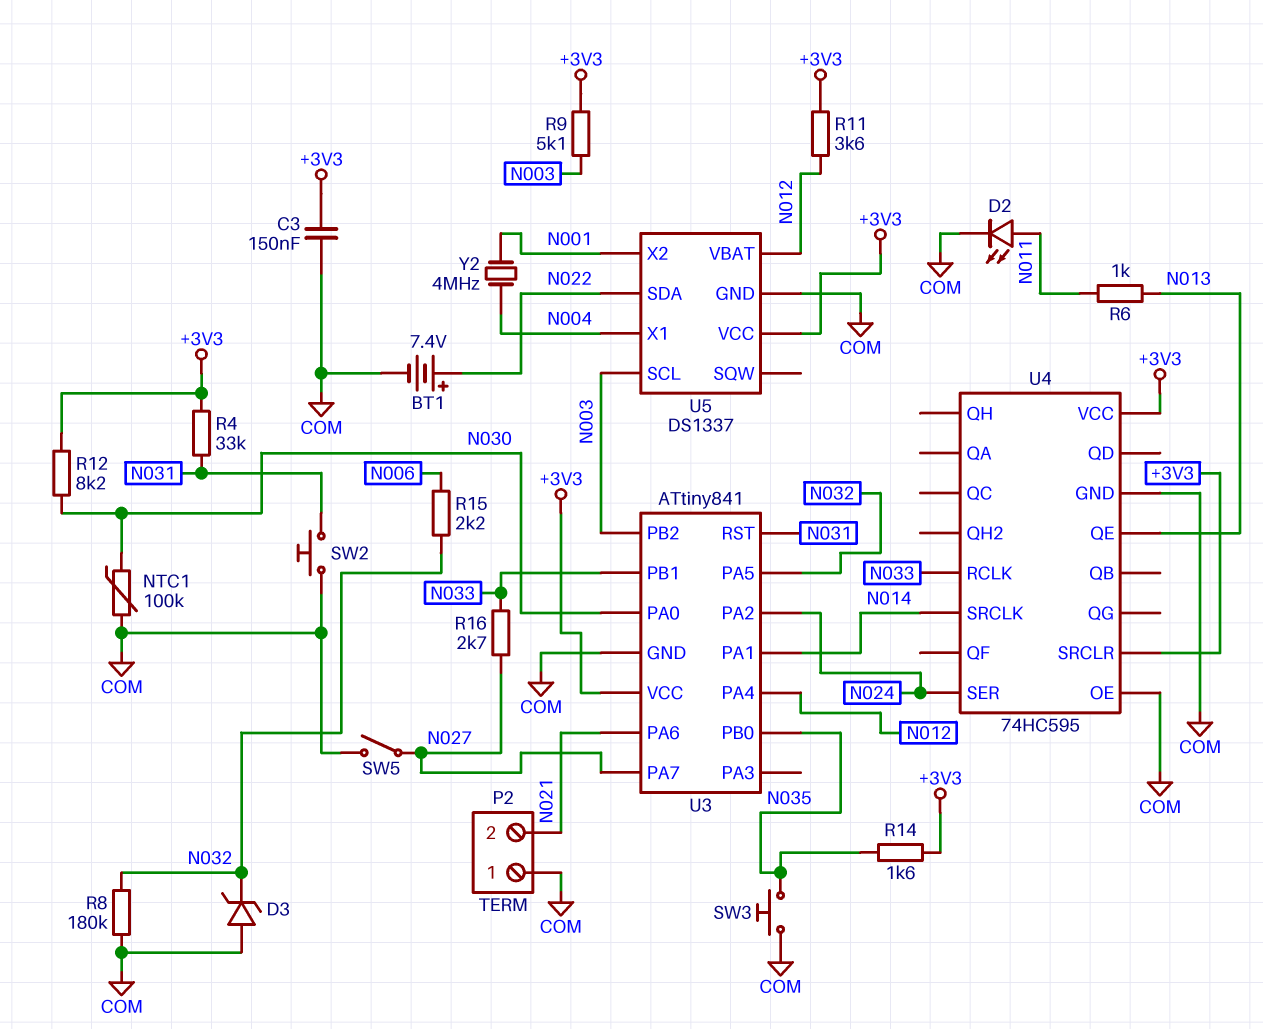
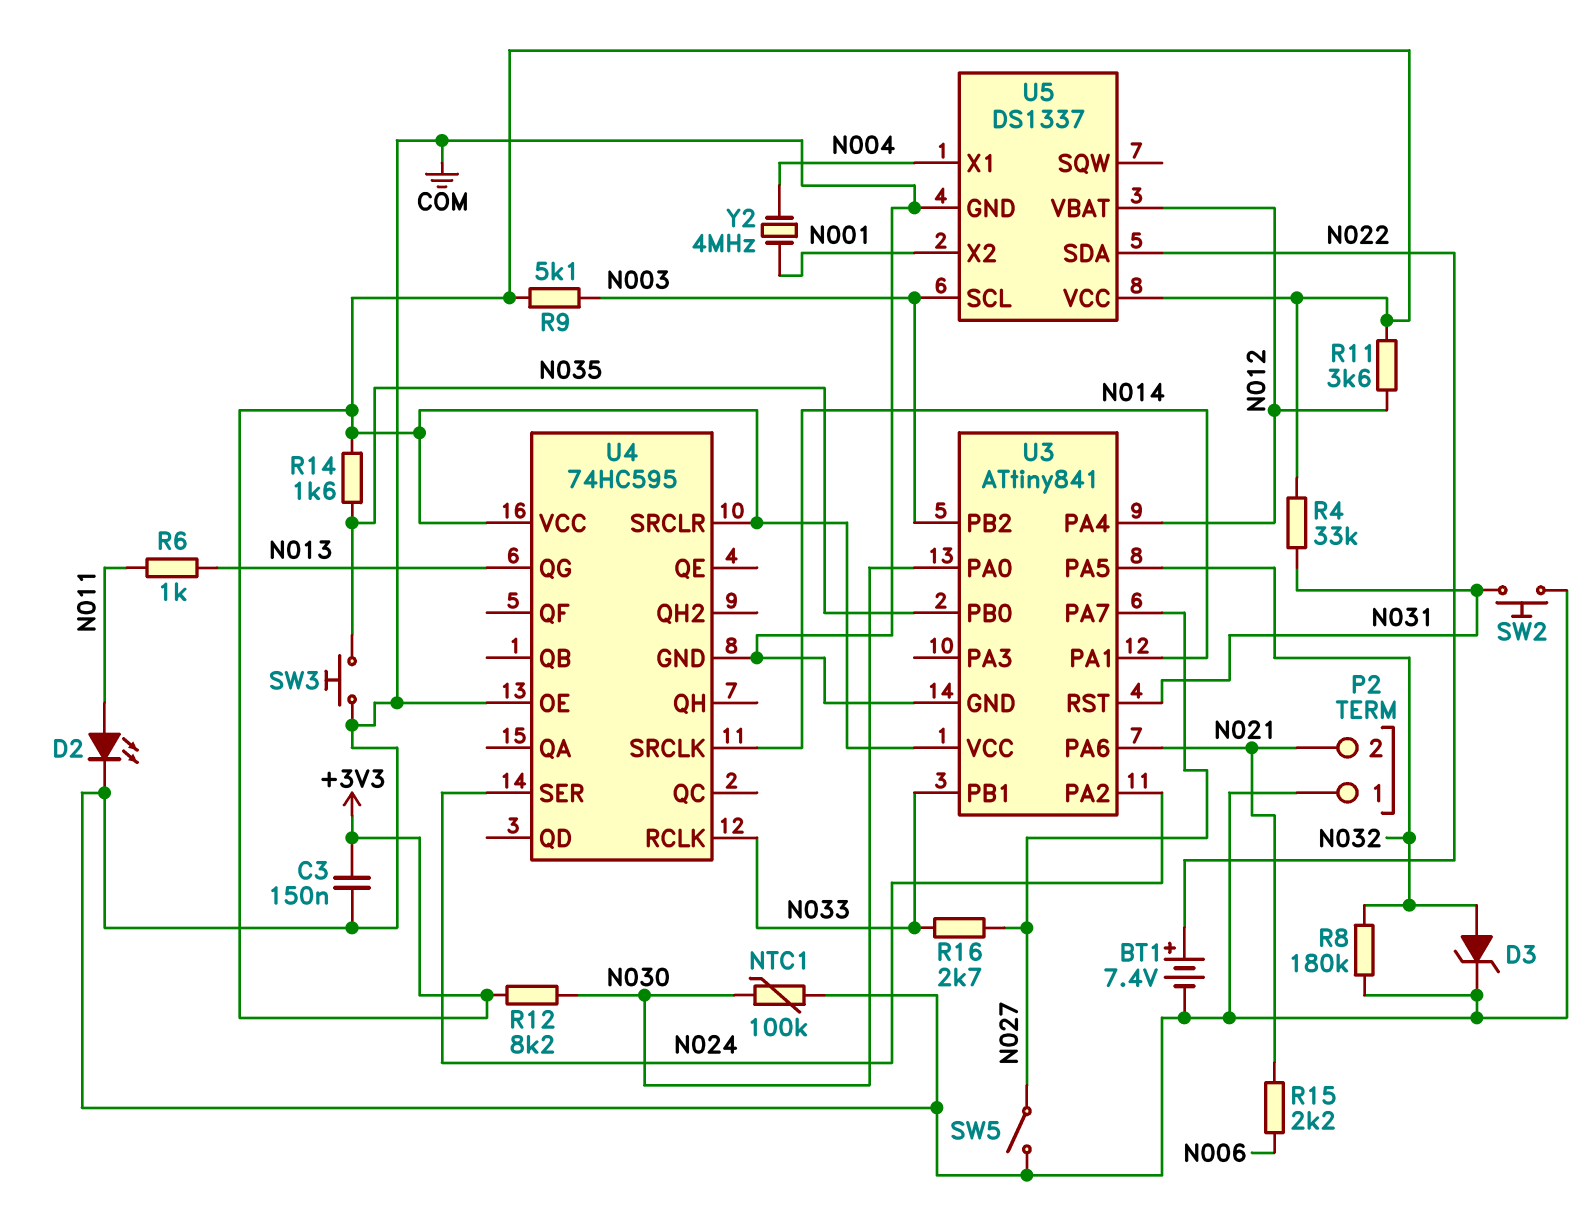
D3: zener (A COM, K N032) -> zener (A N032, K COM)
R15: 2.2k (N006, N032) -> 2.2k (N006, N021)
U4 pin QE: N013 -> none
U4 pin QG: none -> N013

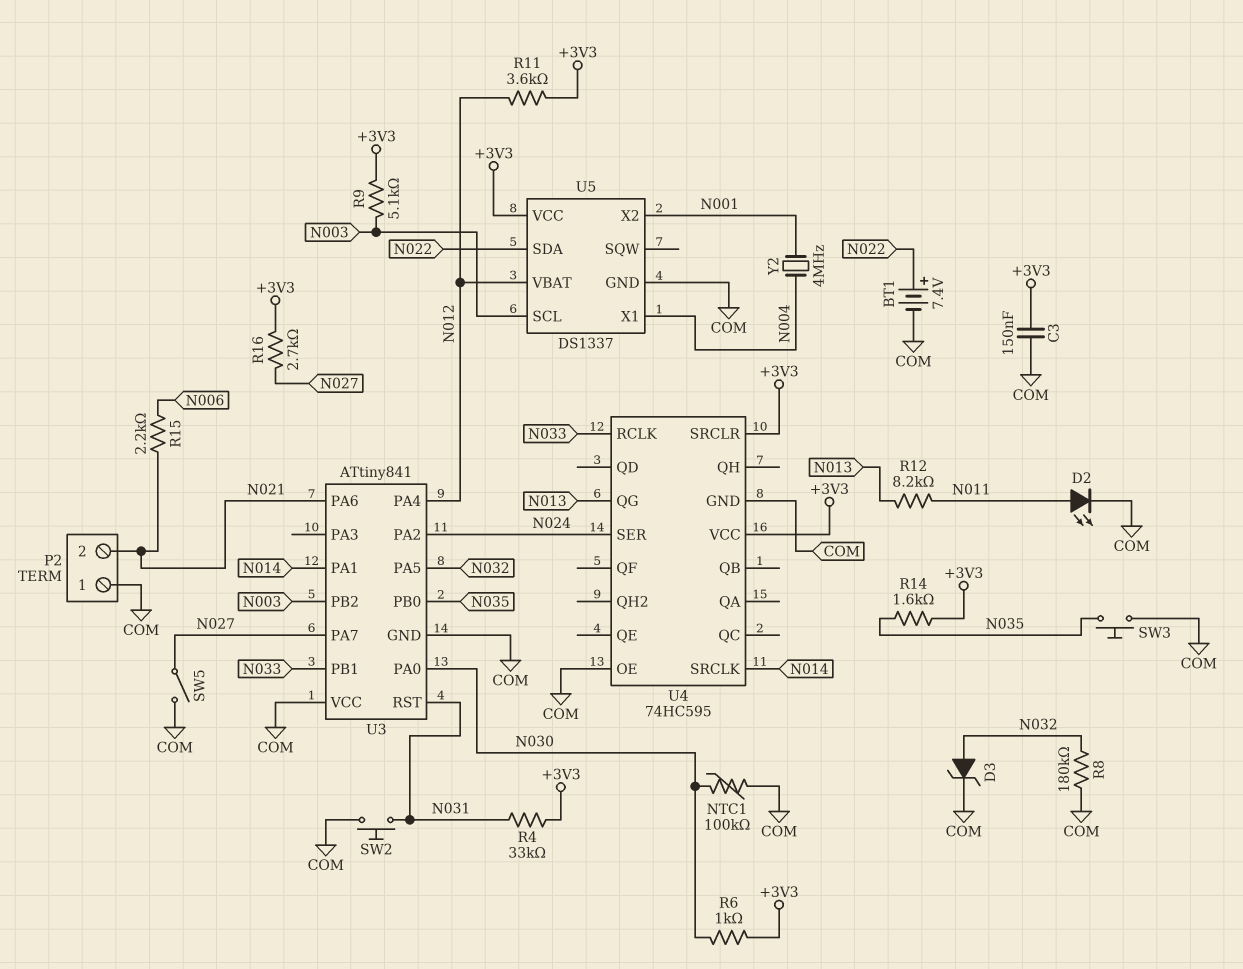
R6: 1k (N011, N013) -> 1k (+3V3, N030)
R12: 8.2k (+3V3, N030) -> 8.2k (N011, N013)
R16: 2.7k (N027, N033) -> 2.7k (+3V3, N027)
U3 pin VCC: +3V3 -> COM

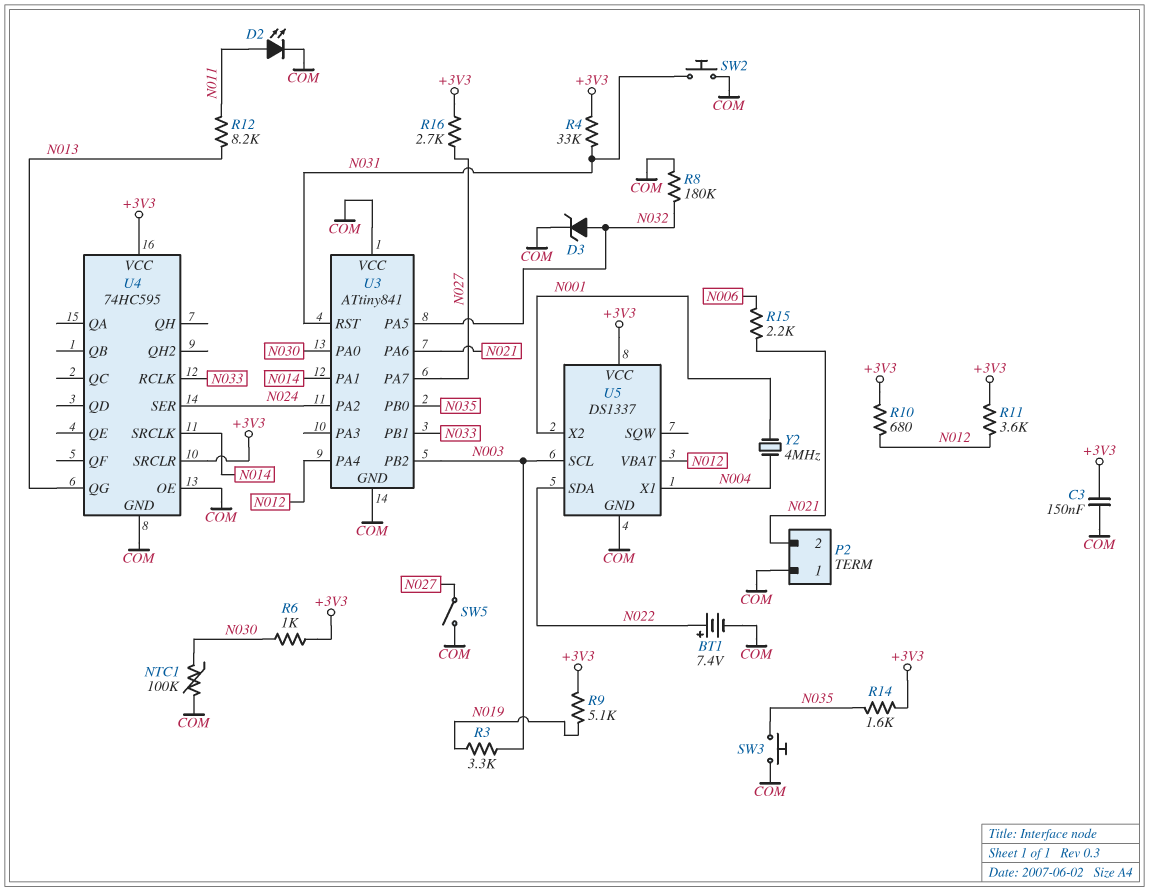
R3: none -> 3.3k (N003, N019)
R9: 5.1k (+3V3, N003) -> 5.1k (+3V3, N019)
R10: none -> 680 (+3V3, N012)

